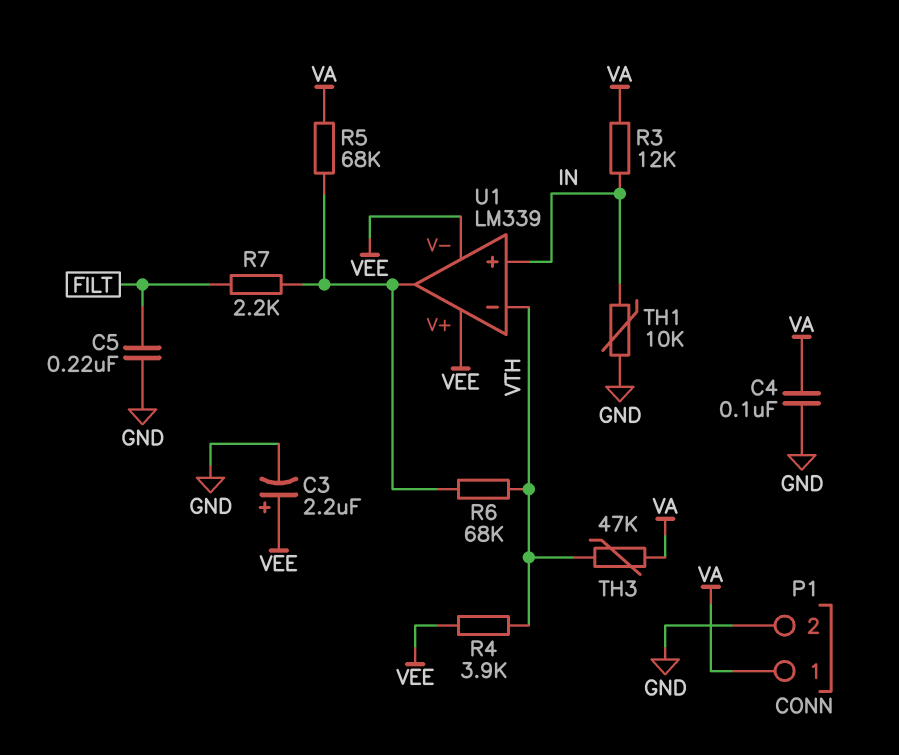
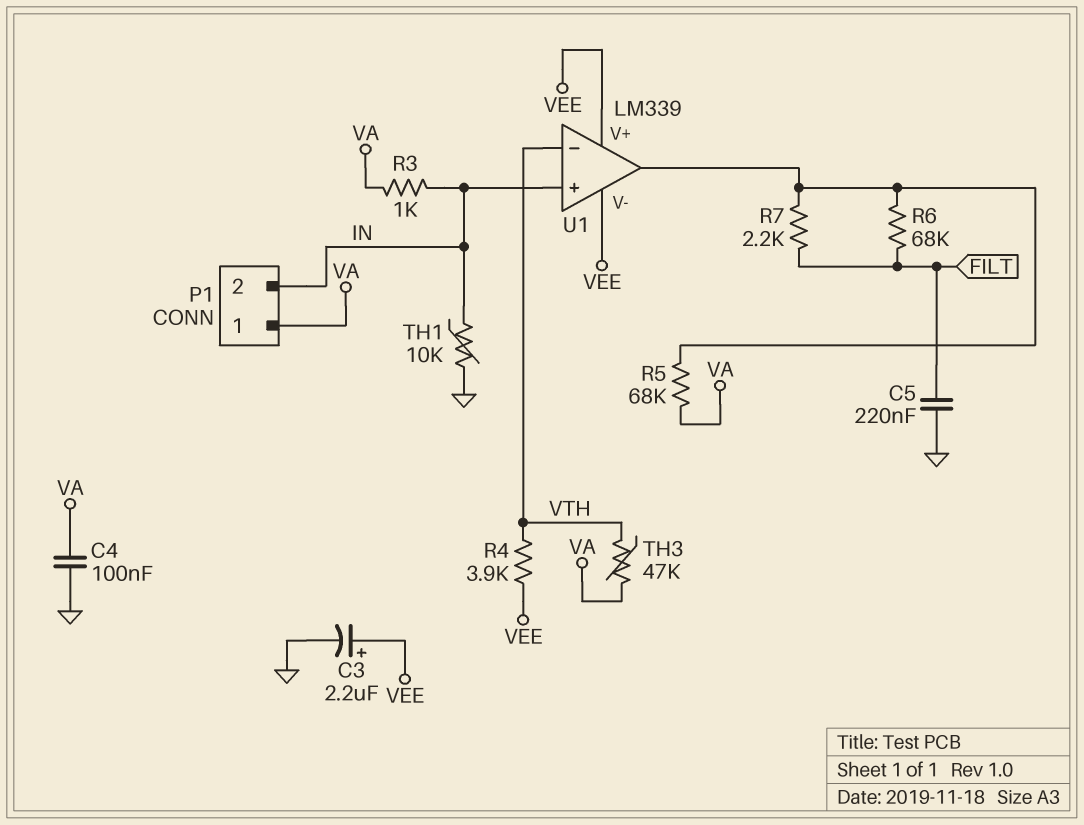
P1 pin 2: GND -> IN
R3: 12k (IN, VA) -> 1k (IN, VA)
R6: 68k (U1/out, VTH) -> 68k (FILT, U1/out)

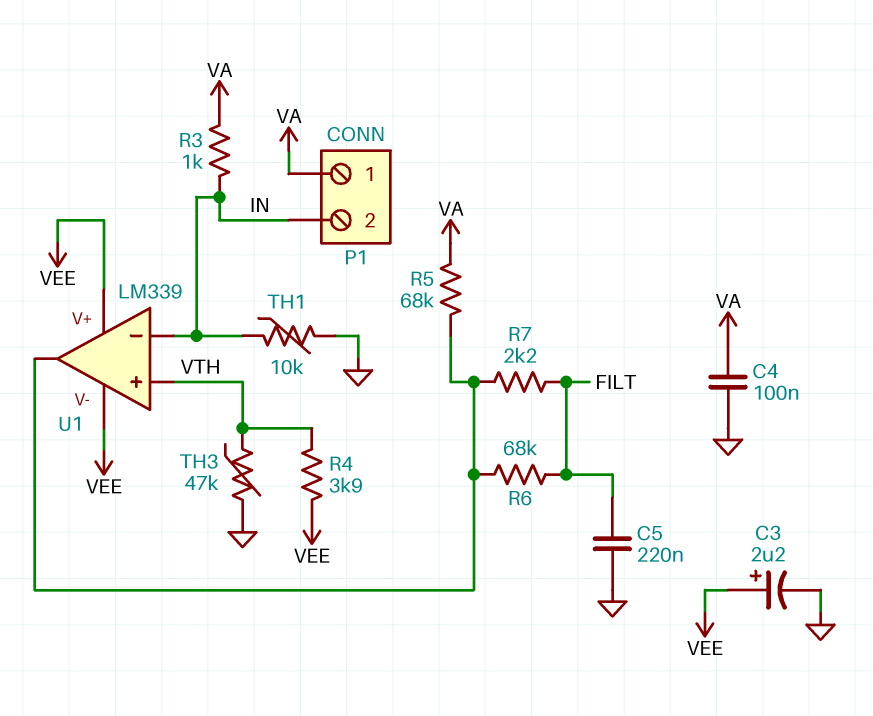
TH3: 47k (VA, VTH) -> 47k (GND, VTH)
U1 pin in+: IN -> VTH
U1 pin in-: VTH -> IN

